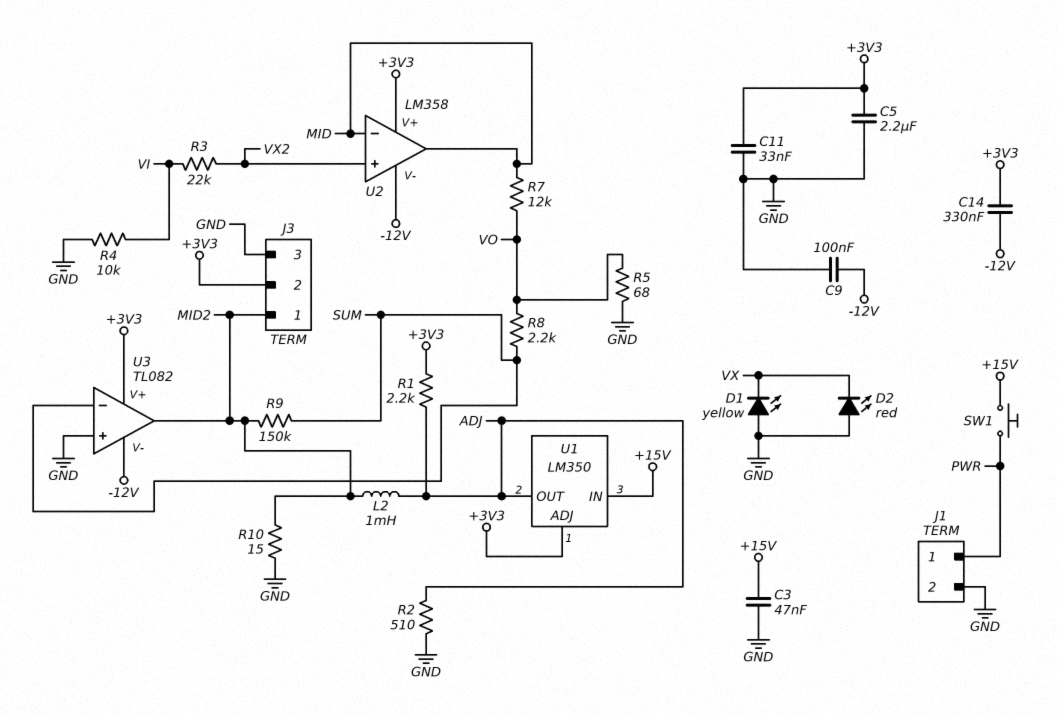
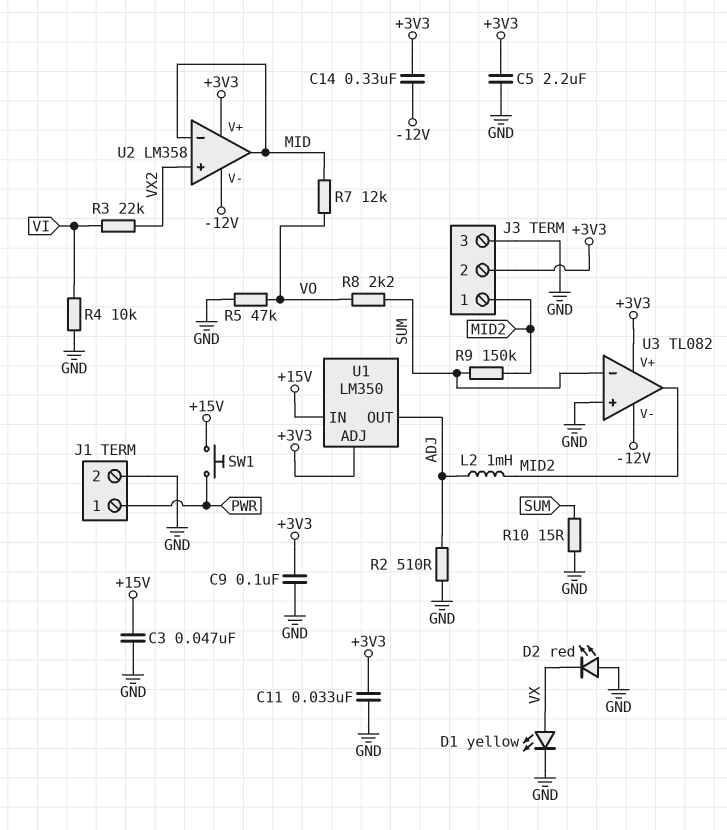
C9: 100nF (-12V, GND) -> 100nF (+3V3, GND)
D1: LED yellow (A GND, K VX) -> LED yellow (A VX, K GND)
R1: 2.2k (+3V3, ADJ) -> none
R5: 68 (GND, VO) -> 47k (GND, VO)
R10: 15 (GND, MID2) -> 15 (GND, SUM)

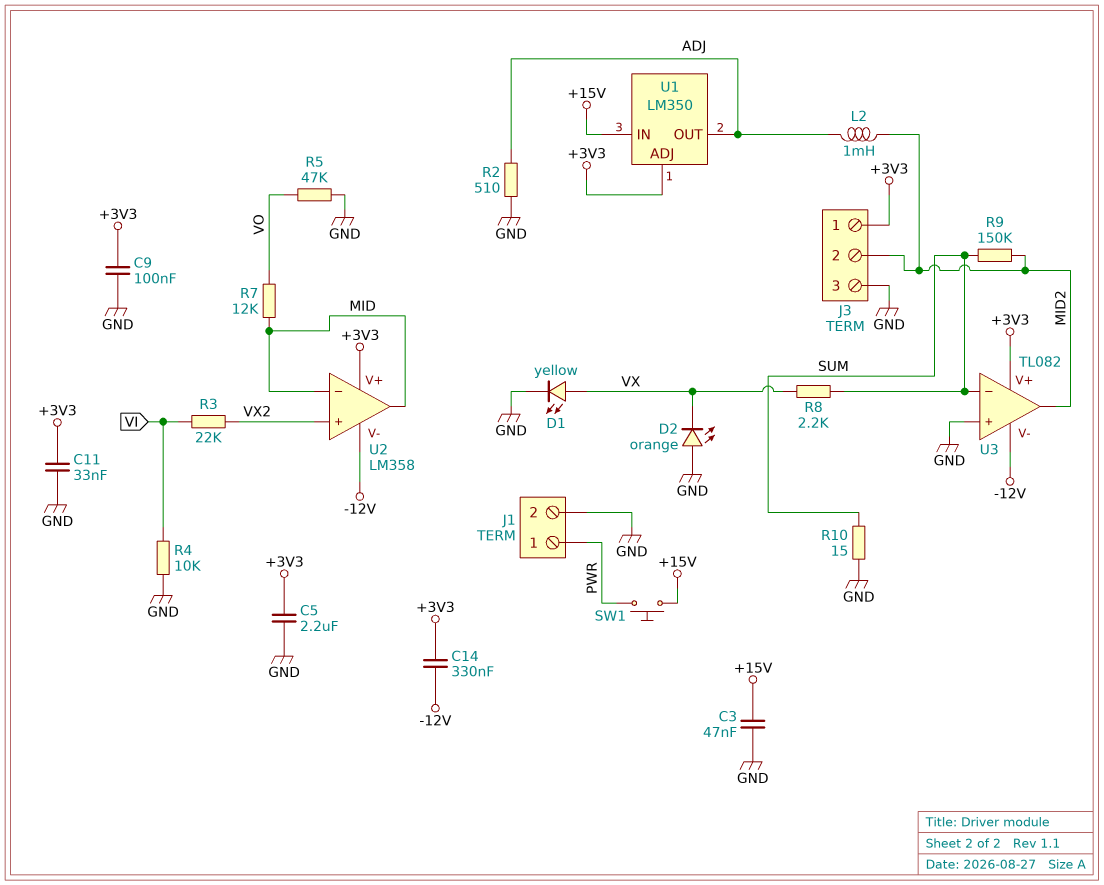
D2: LED red (A GND, K VX) -> LED orange (A GND, K VX)
J3 pin 1: MID2 -> +3V3
J3 pin 2: +3V3 -> MID2
R8: 2.2k (SUM, VO) -> 2.2k (SUM, VX)

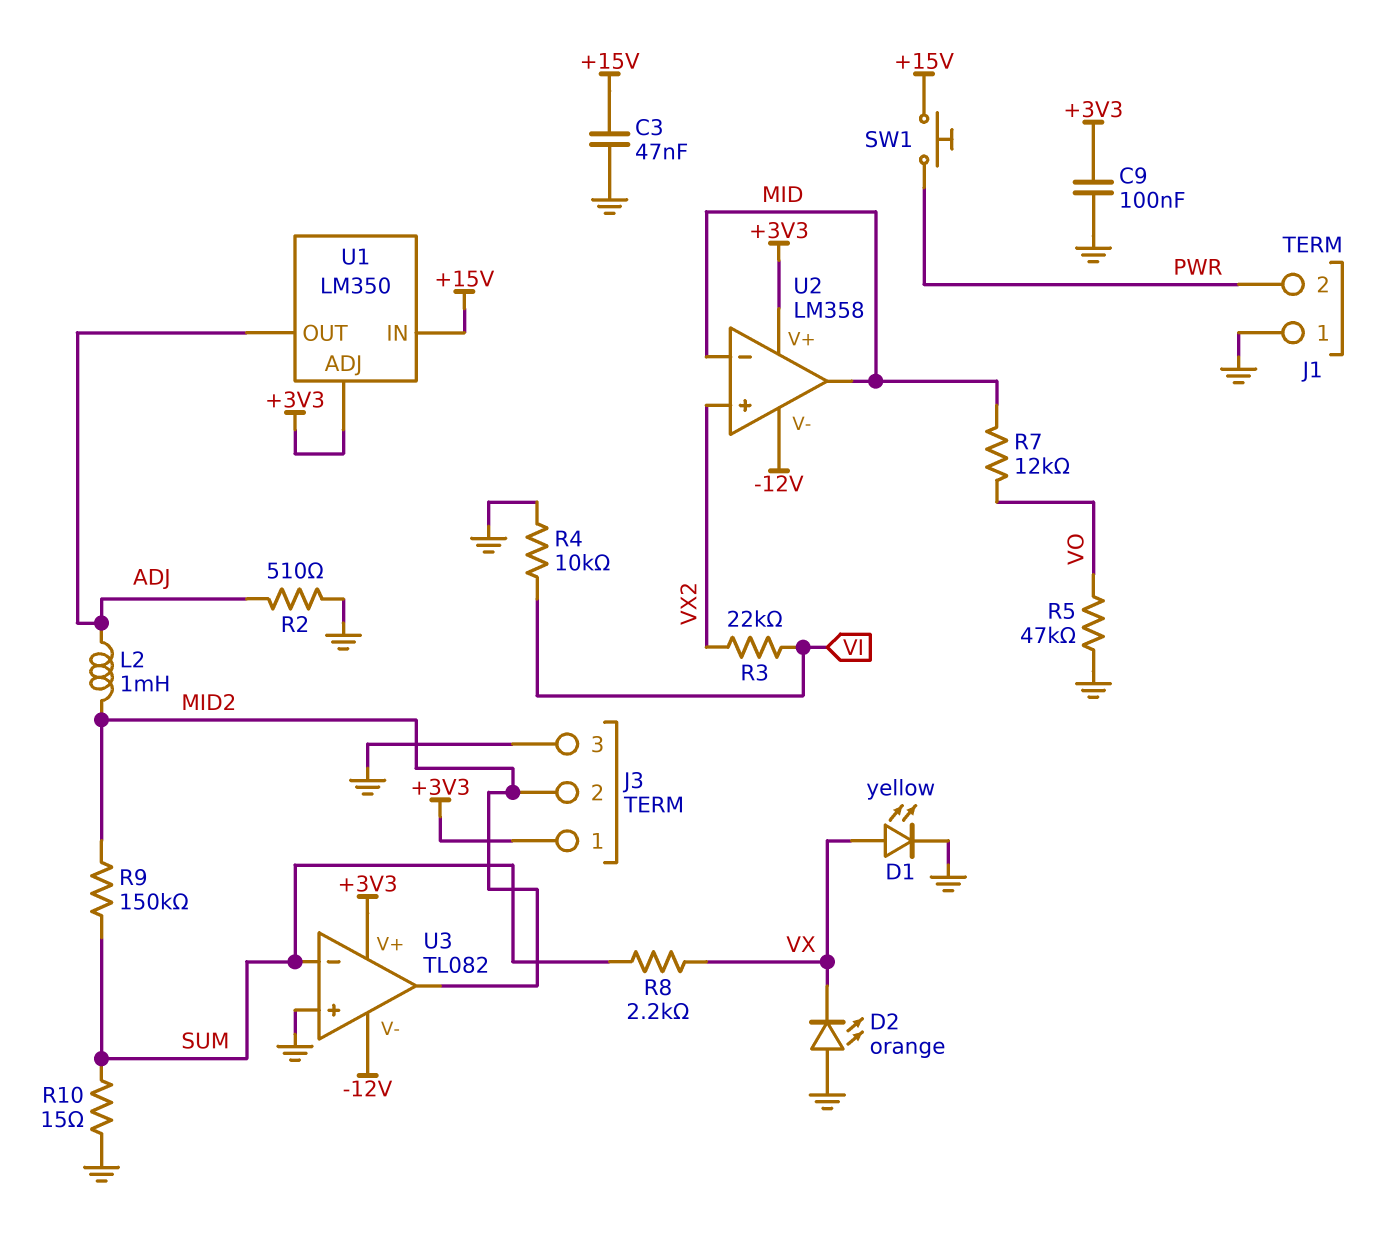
C5: 2.2uF (+3V3, GND) -> none
C11: 33nF (+3V3, GND) -> none
C14: 330nF (+3V3, -12V) -> none
J1 pin 1: PWR -> GND
J1 pin 2: GND -> PWR

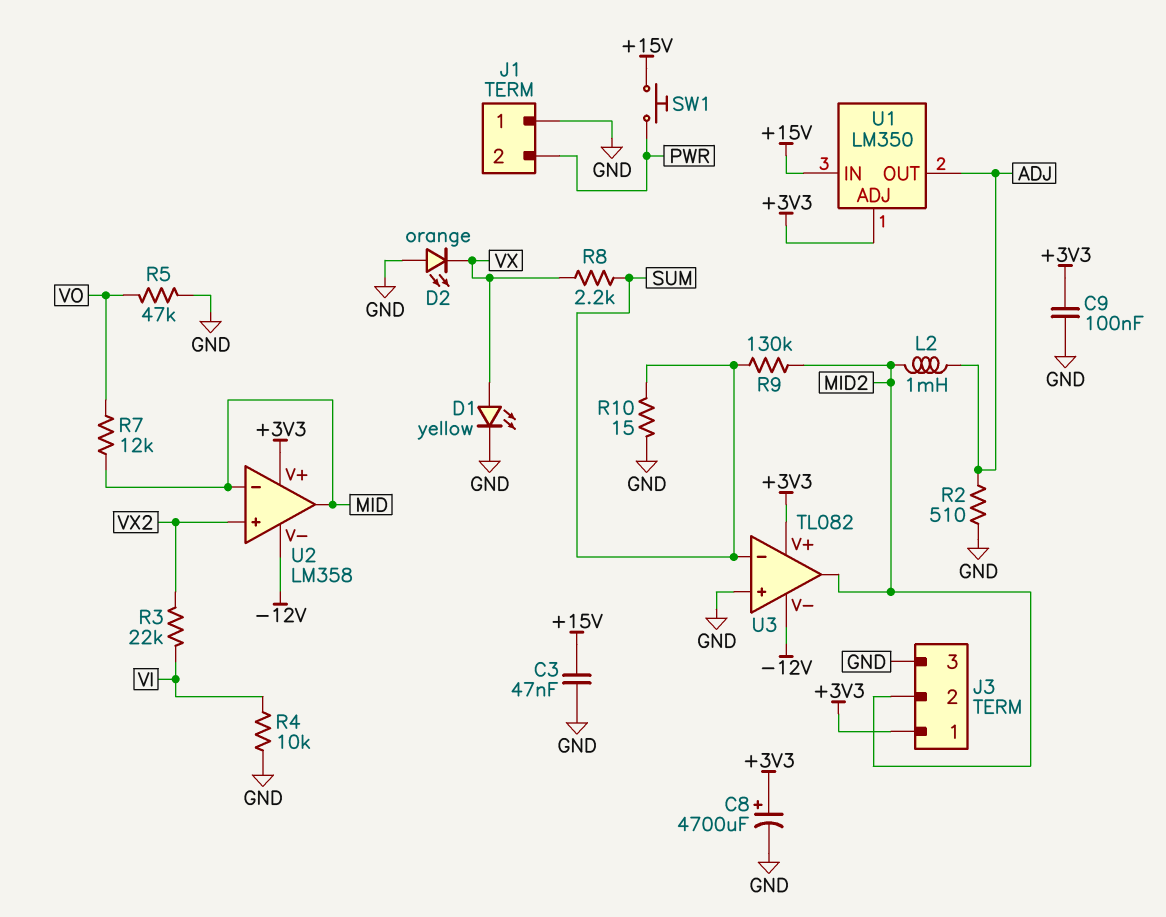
C8: none -> 4700uF (plus +3V3, minus GND)
R9: 150k (MID2, SUM) -> 130k (MID2, SUM)

